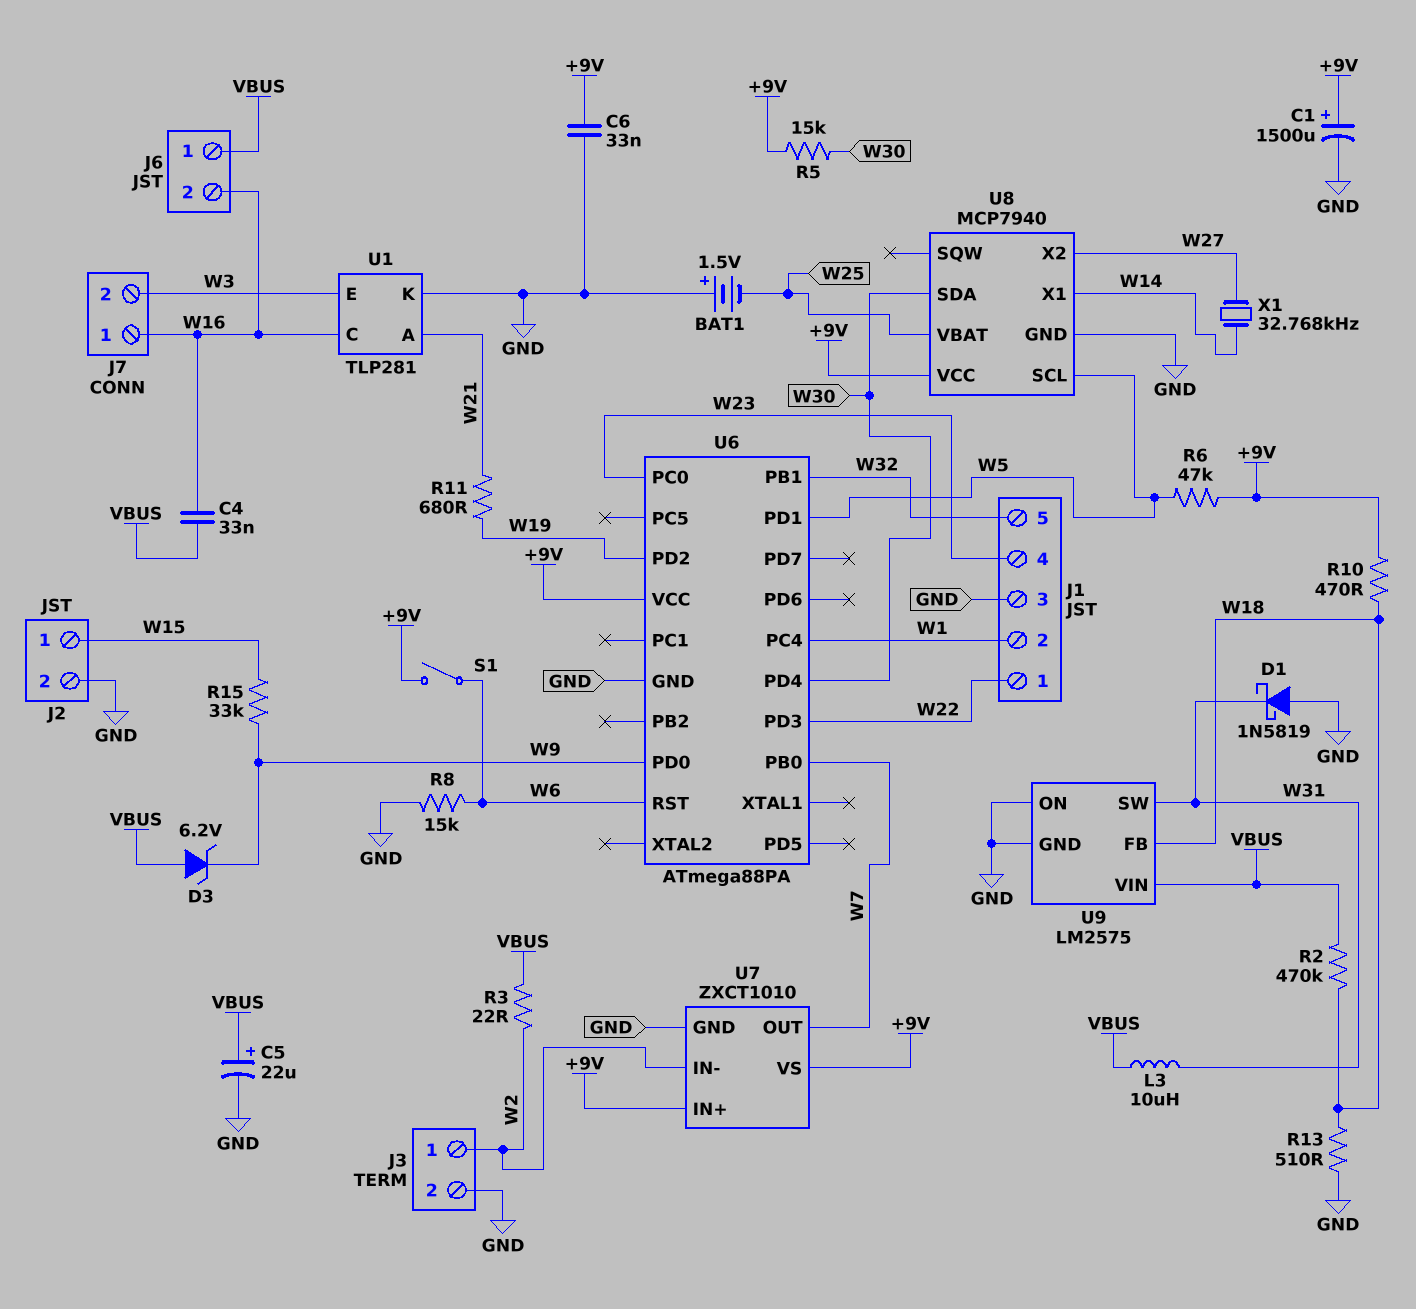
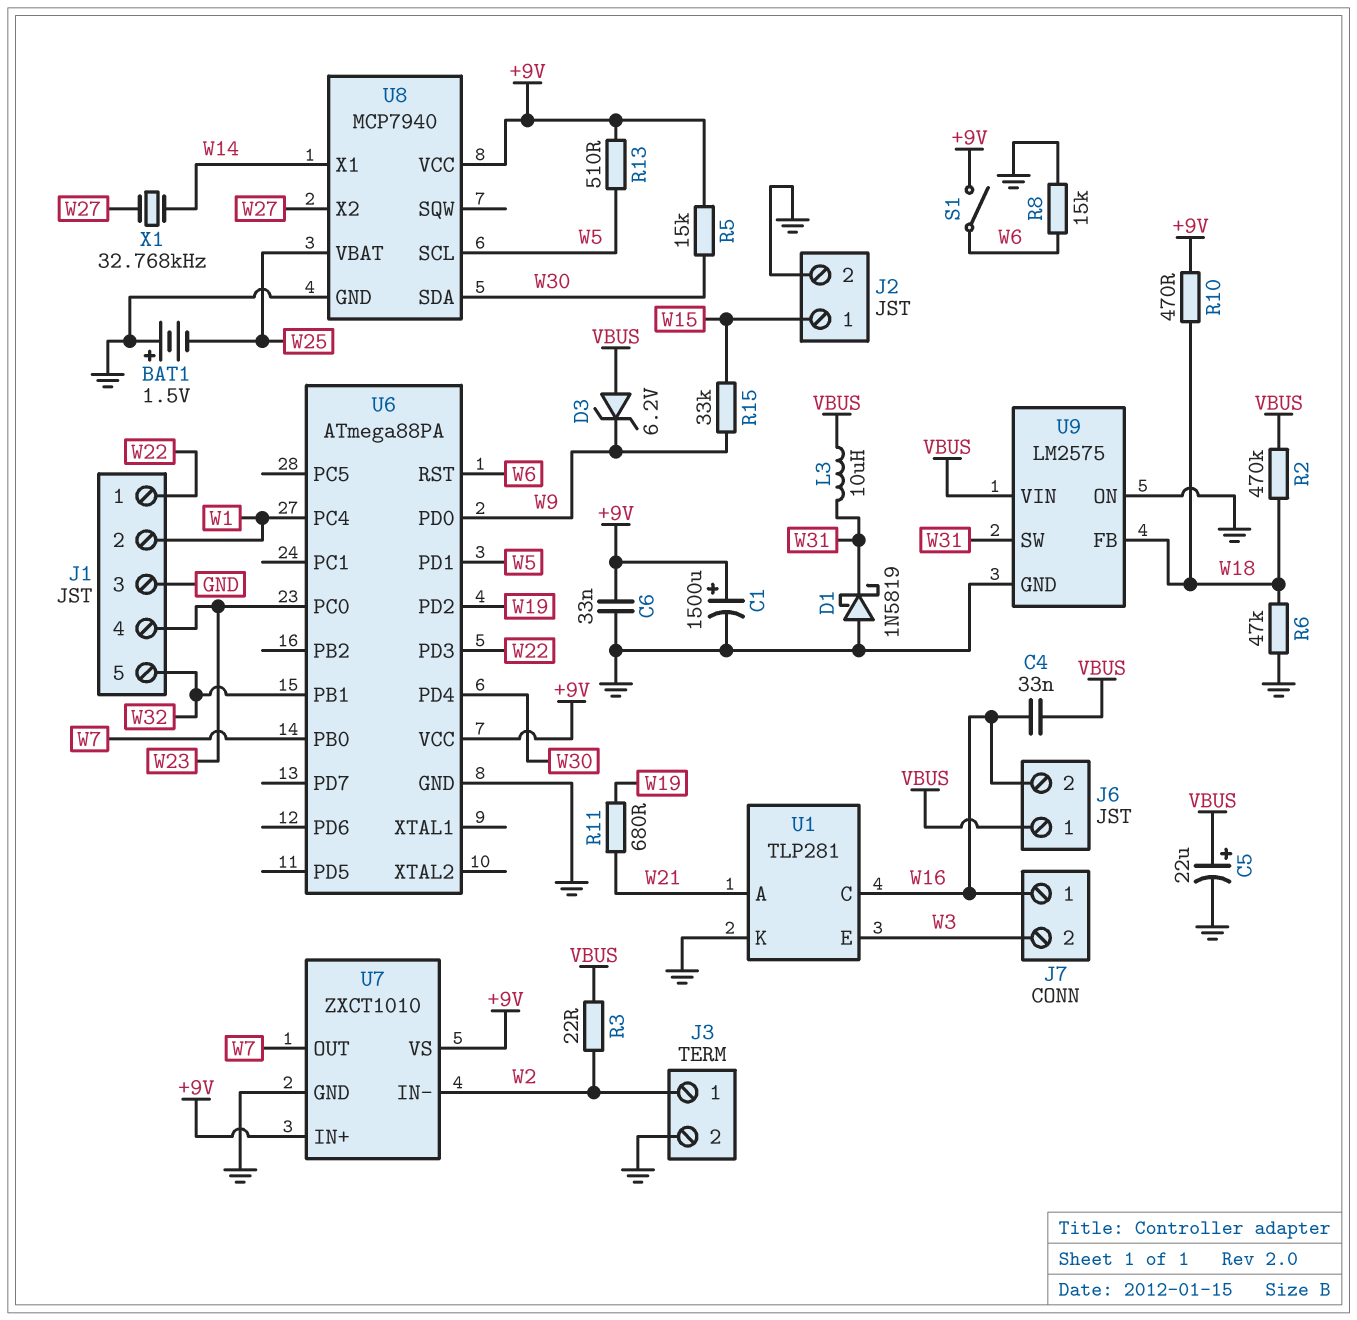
R6: 47k (+9V, W5) -> 47k (GND, W18)
R13: 510 (GND, W18) -> 510 (+9V, W5)

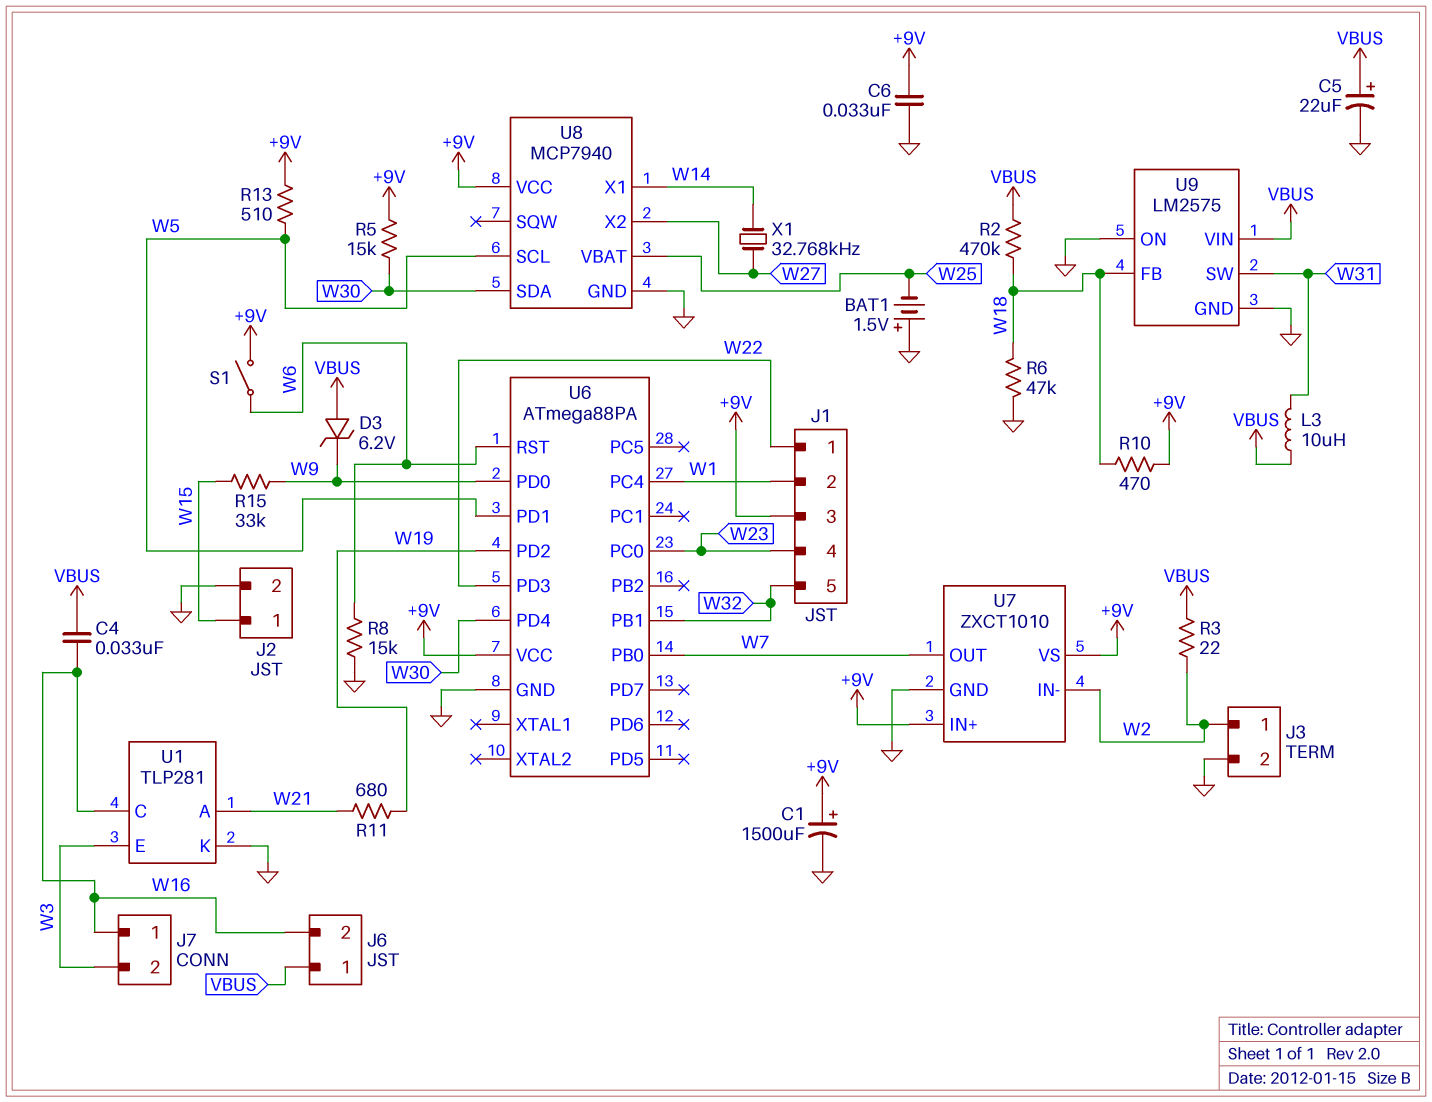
D1: schottky 1N5819 (A GND, K W31) -> none
J1 pin 3: GND -> +9V

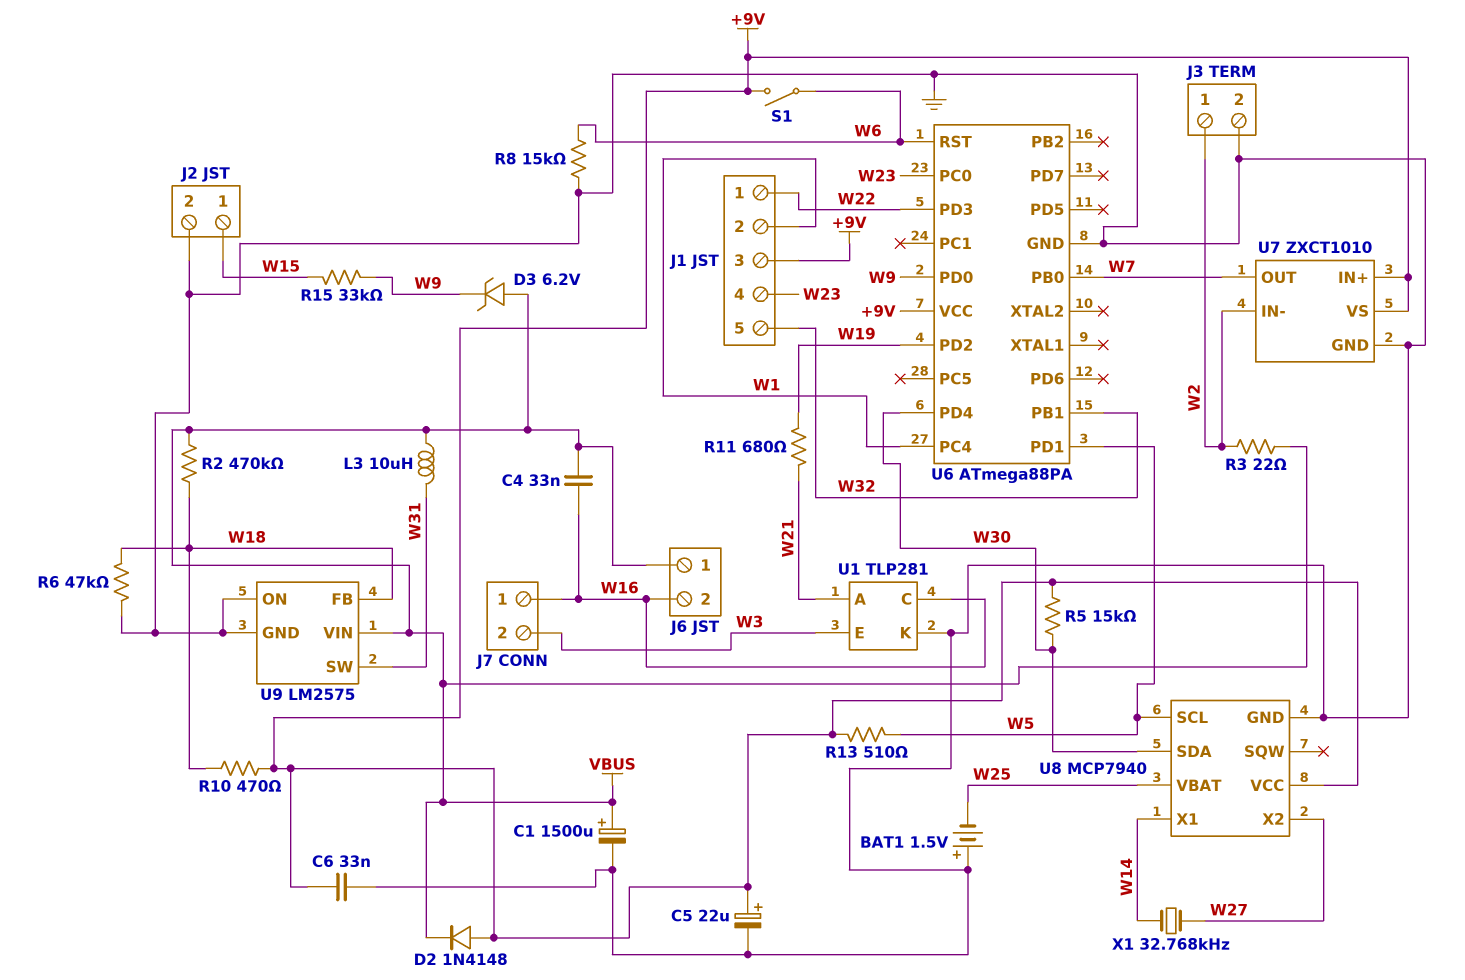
C1: 1500uF (plus +9V, minus GND) -> 1500uF (plus VBUS, minus GND)
C5: 22uF (plus VBUS, minus GND) -> 22uF (plus +9V, minus GND)
D2: none -> diode 1N4148 (A +9V, K VBUS)

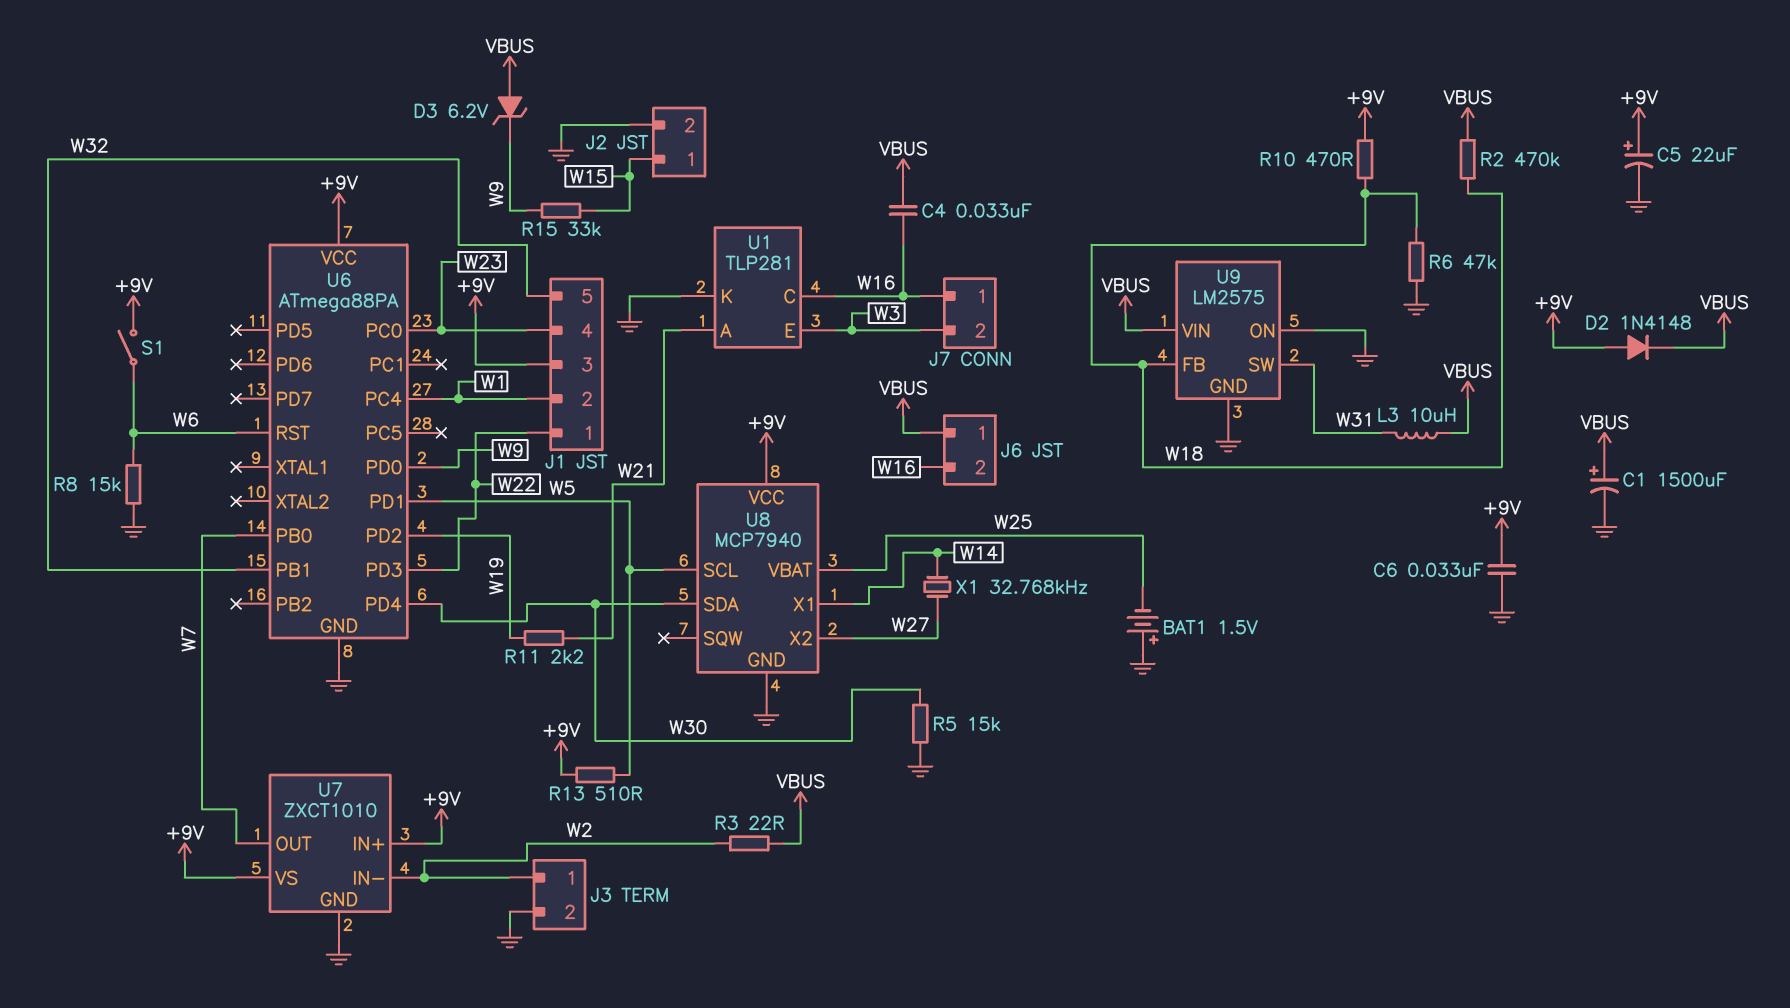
R5: 15k (+9V, W30) -> 15k (GND, W30)
R11: 680 (W19, W21) -> 2.2k (W19, W21)

